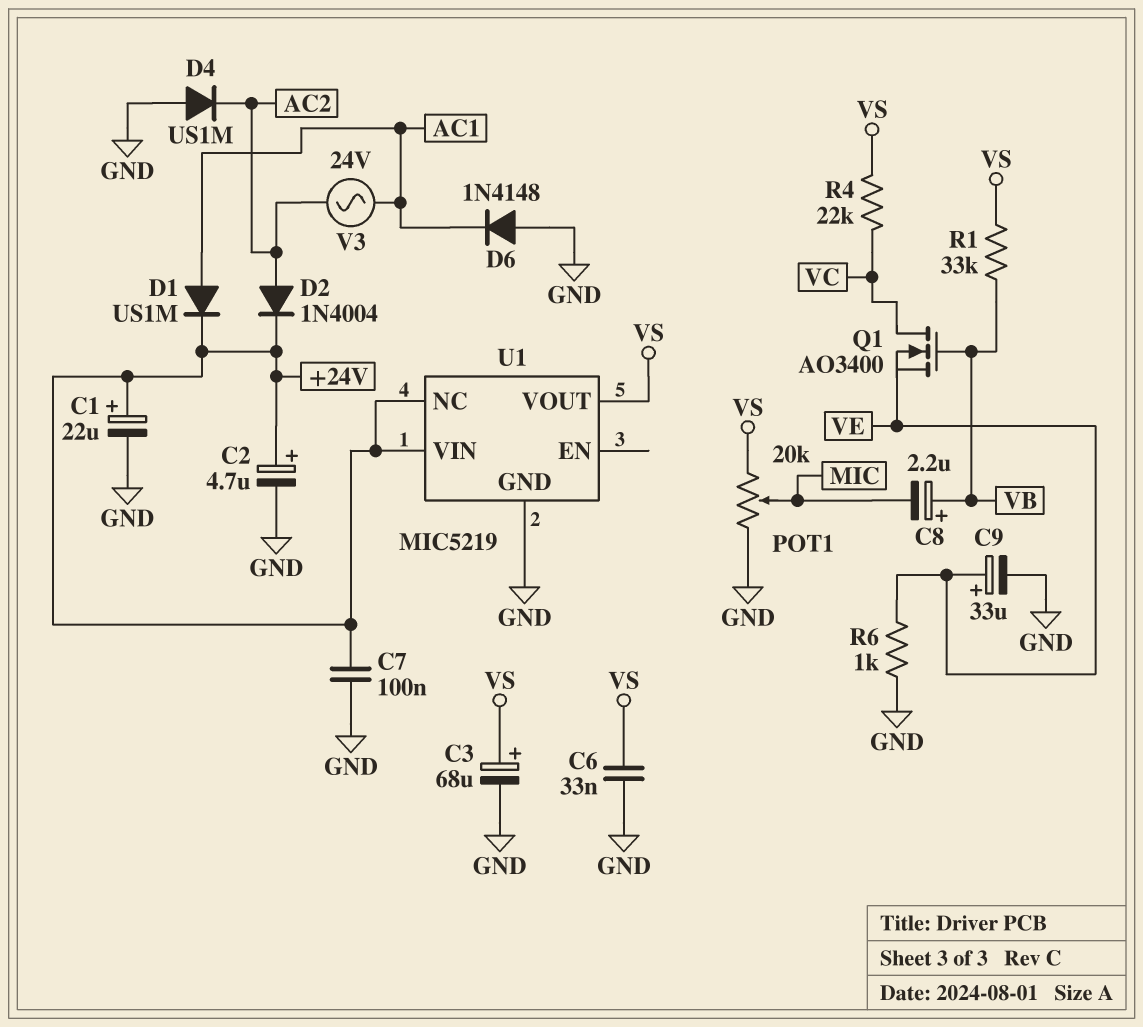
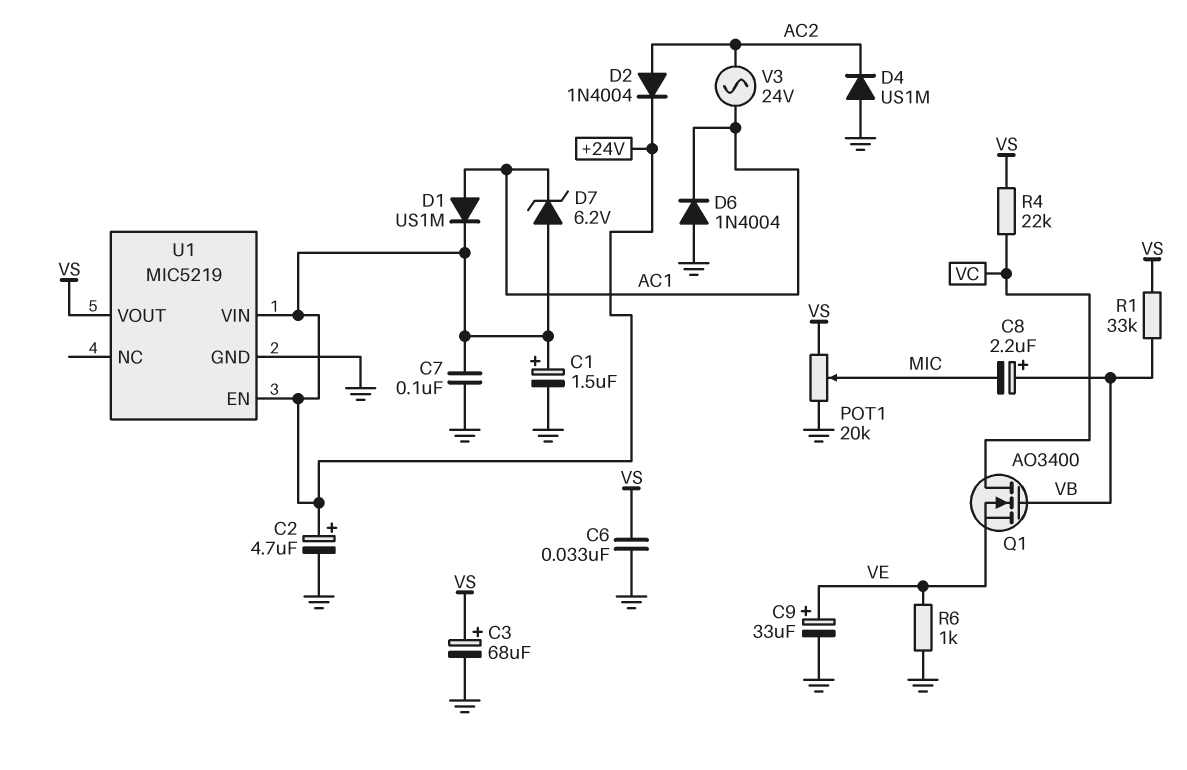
C1: 22uF (plus +24V, minus GND) -> 1.5uF (plus +24V, minus GND)
D6: diode 1N4148 (A GND, K AC1) -> diode 1N4004 (A GND, K AC1)
D7: none -> zener 6.2V (A +24V, K AC1)
U1 pin EN: none -> +24V
U1 pin NC: +24V -> none

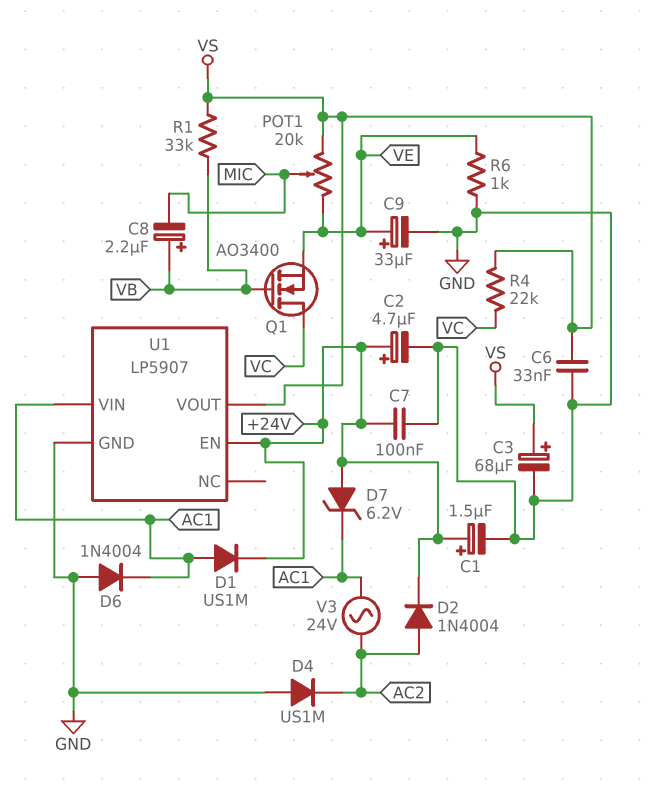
POT1: 20k (GND, VS, wiper MIC) -> 20k (VE, VS, wiper MIC)
U1: MIC5219 -> LP5907
U1 pin VIN: +24V -> AC1

